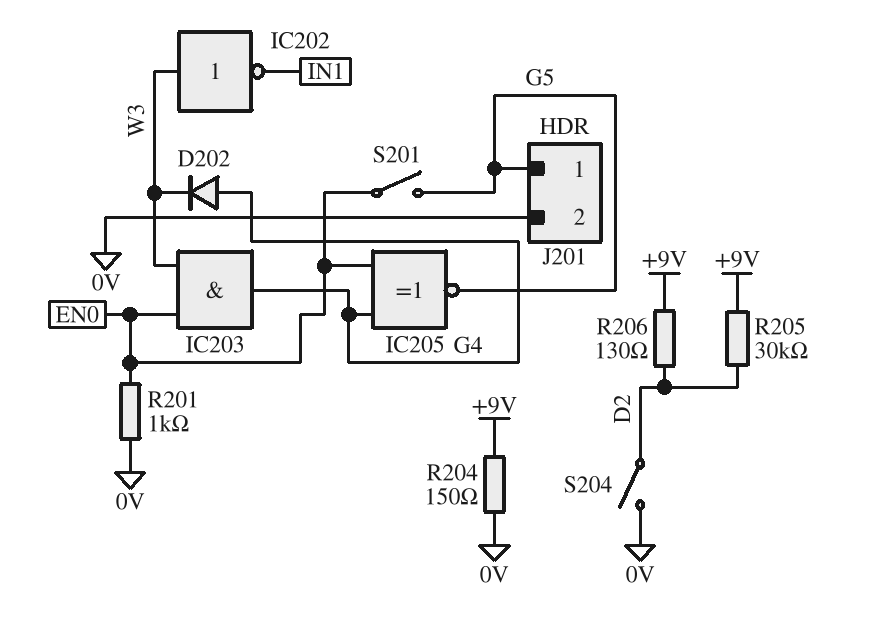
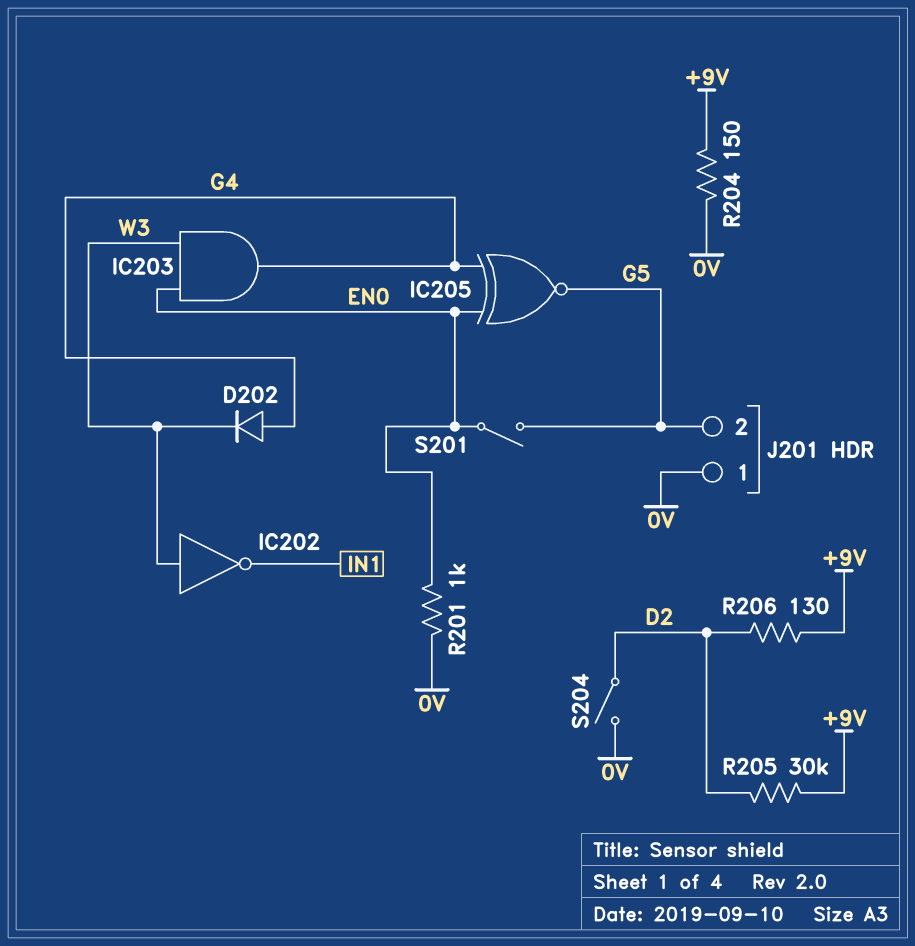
J201 pin 1: G5 -> 0V
J201 pin 2: 0V -> G5

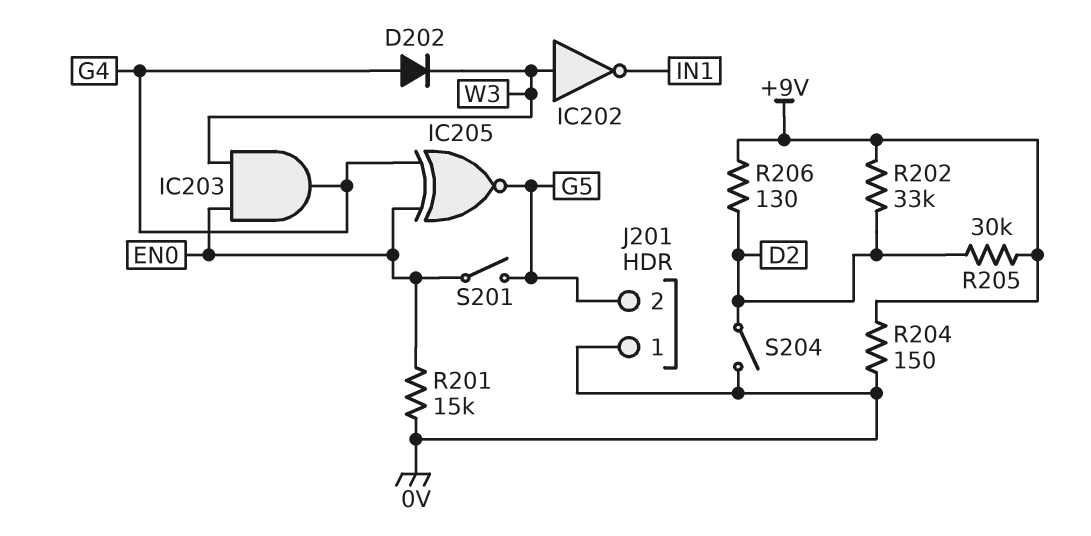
R201: 1k (0V, EN0) -> 15k (0V, EN0)
R202: none -> 33k (+9V, D2)

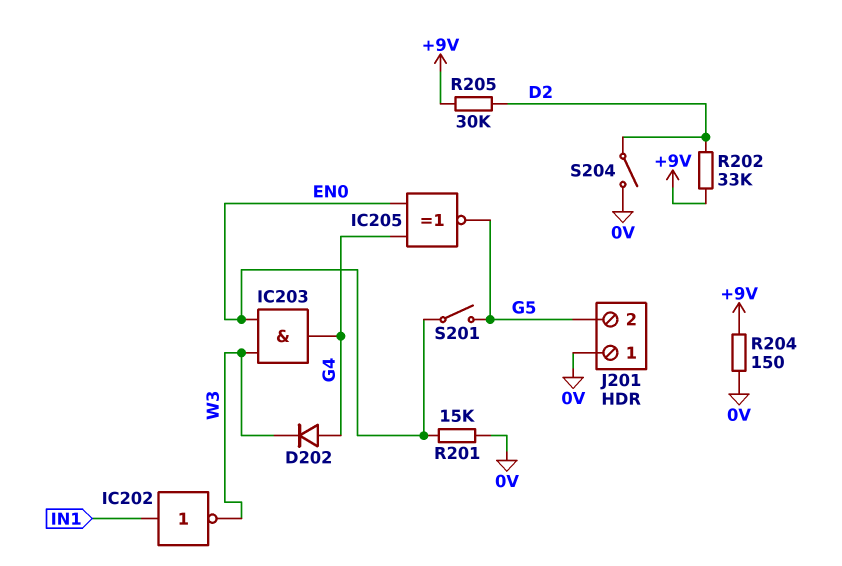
IC202: NOT (in W3, out IN1) -> NOT (in IN1, out W3)
R206: 130 (+9V, D2) -> none

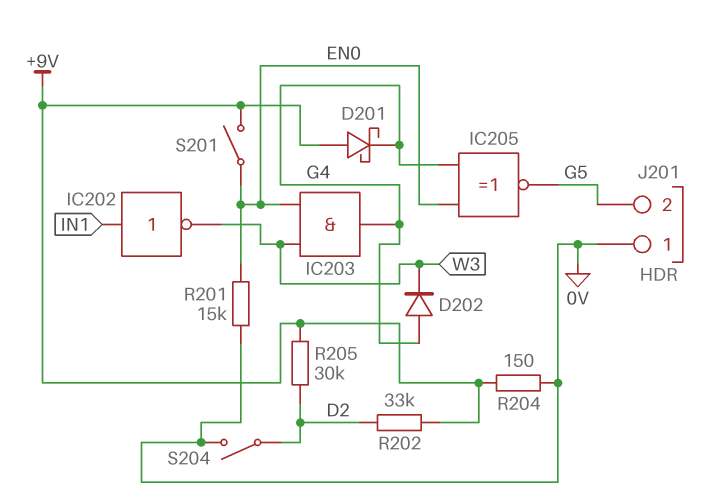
D201: none -> schottky (A +9V, K G4)
S201: switch (EN0, G5) -> switch (+9V, EN0)

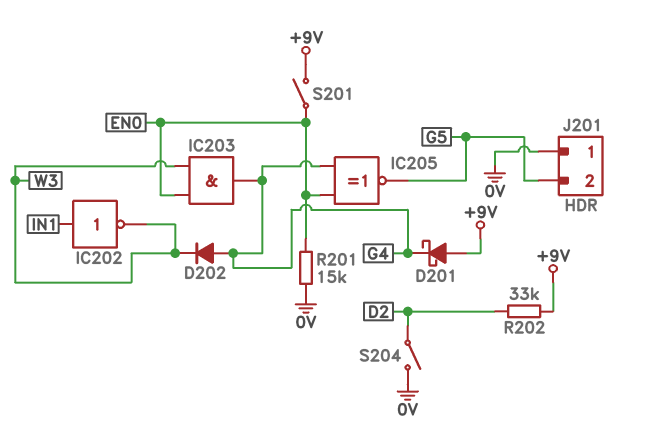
R204: 150 (+9V, 0V) -> none
R205: 30k (+9V, D2) -> none

